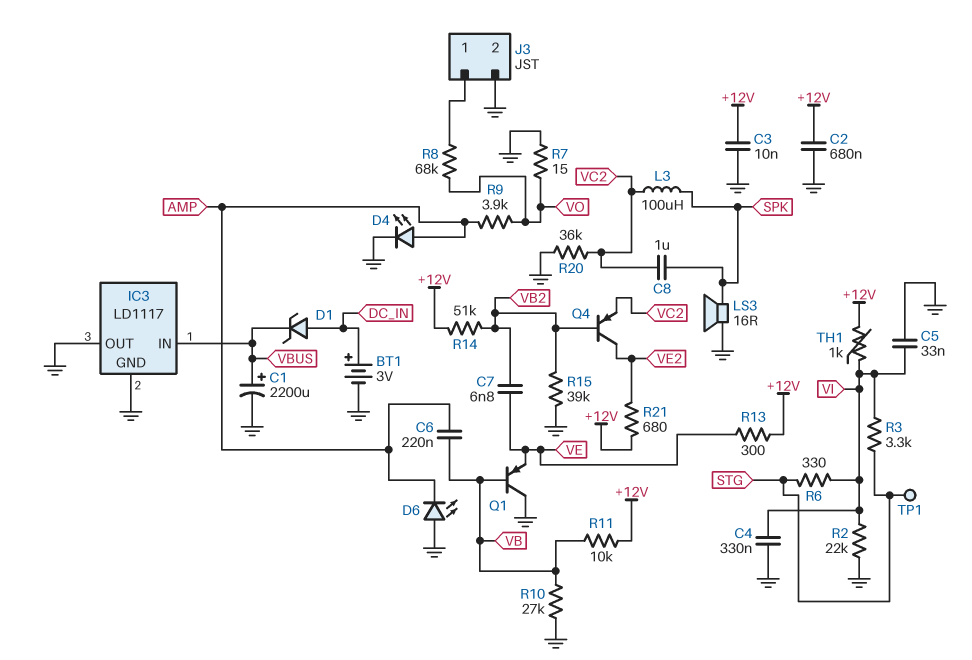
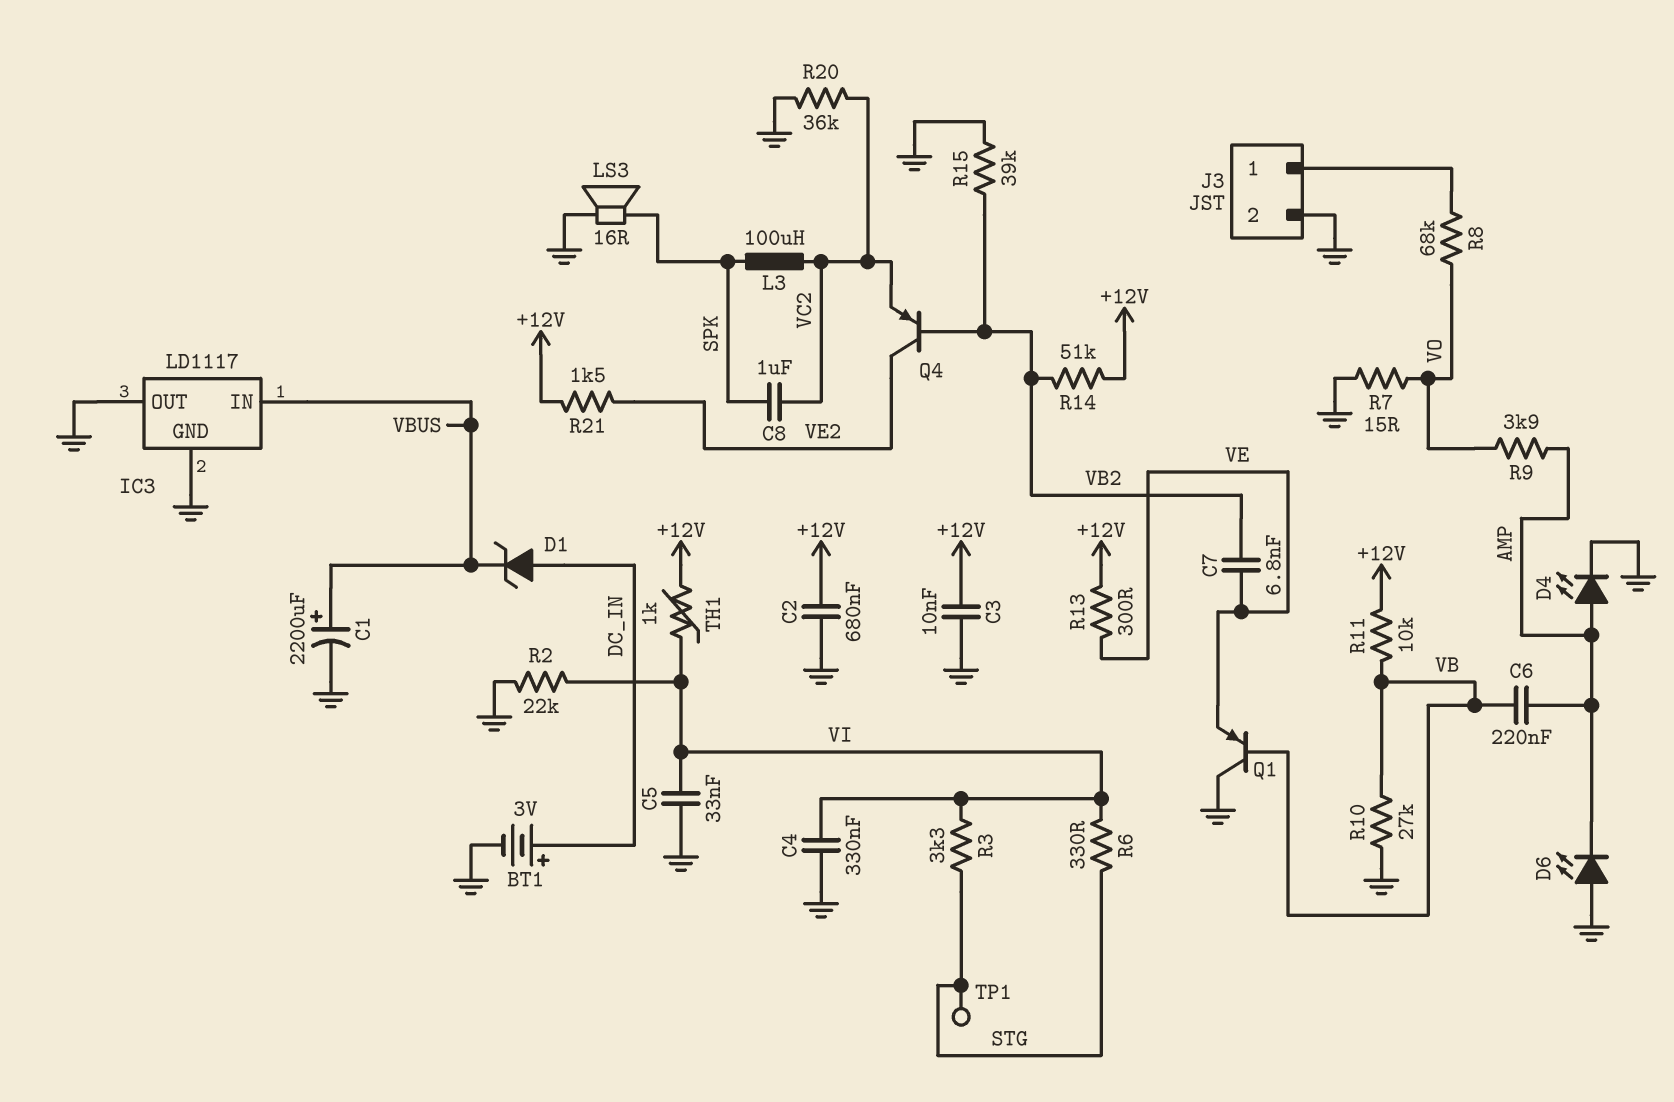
R21: 680 (+12V, VE2) -> 1.5k (+12V, VE2)

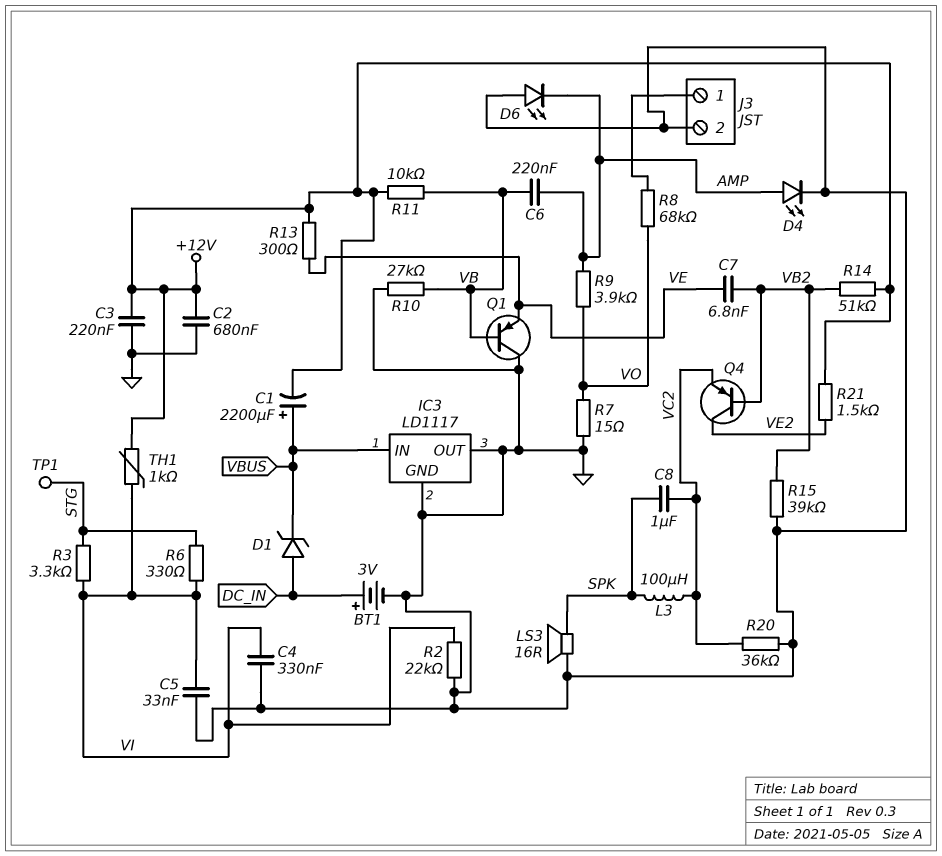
C1: 2200uF (plus VBUS, minus GND) -> 2200uF (plus VBUS, minus +12V)
C3: 10nF (+12V, GND) -> 220nF (+12V, GND)

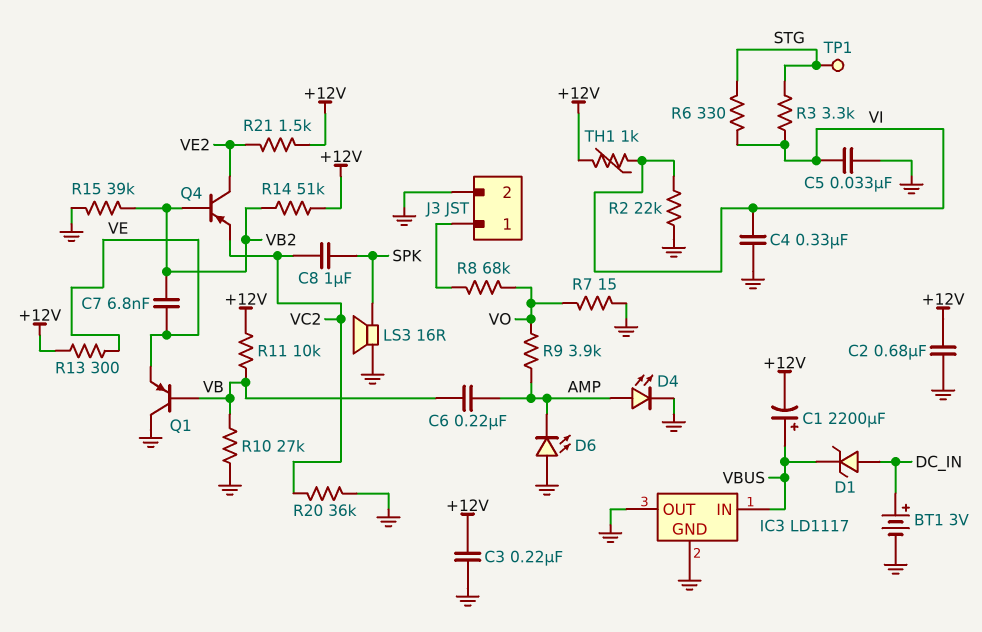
L3: 100uH (SPK, VC2) -> none

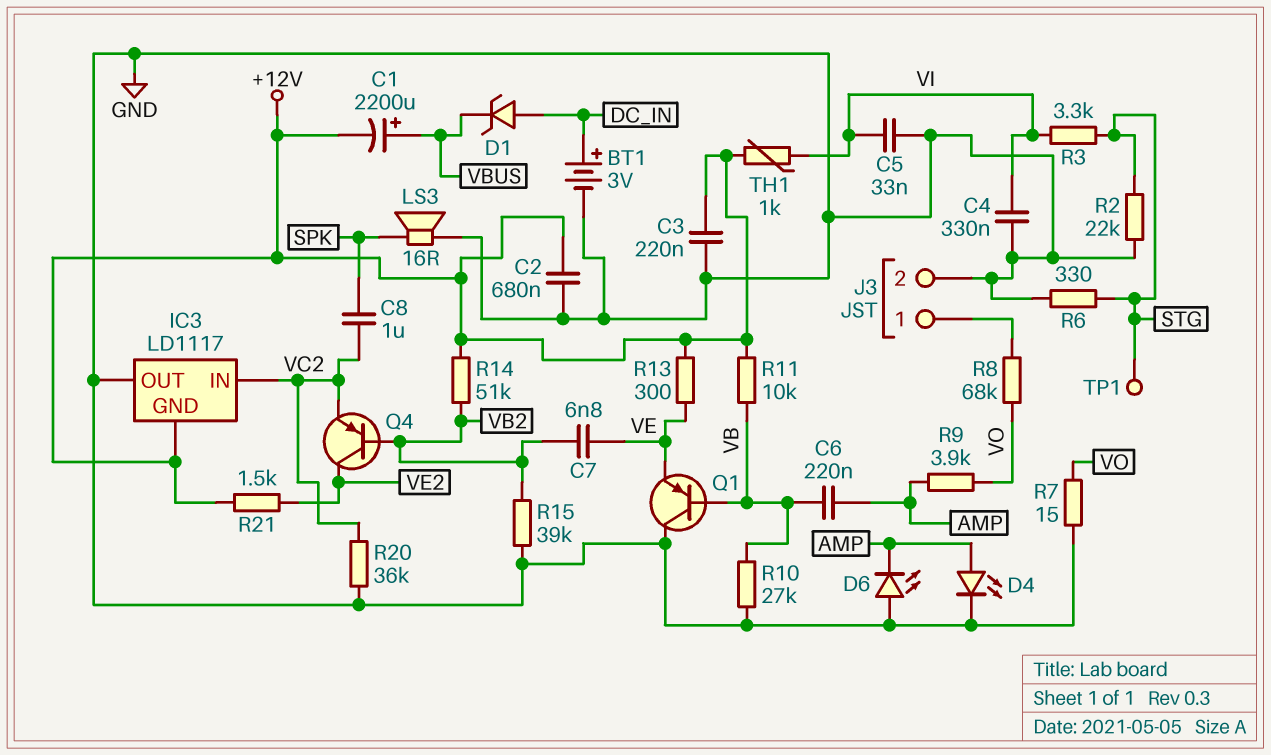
IC3 pin GND: GND -> +12V
IC3 pin IN: VBUS -> VC2
R2: 22k (GND, VI) -> 22k (GND, STG)
R6: 330 (STG, VI) -> 330 (GND, STG)

